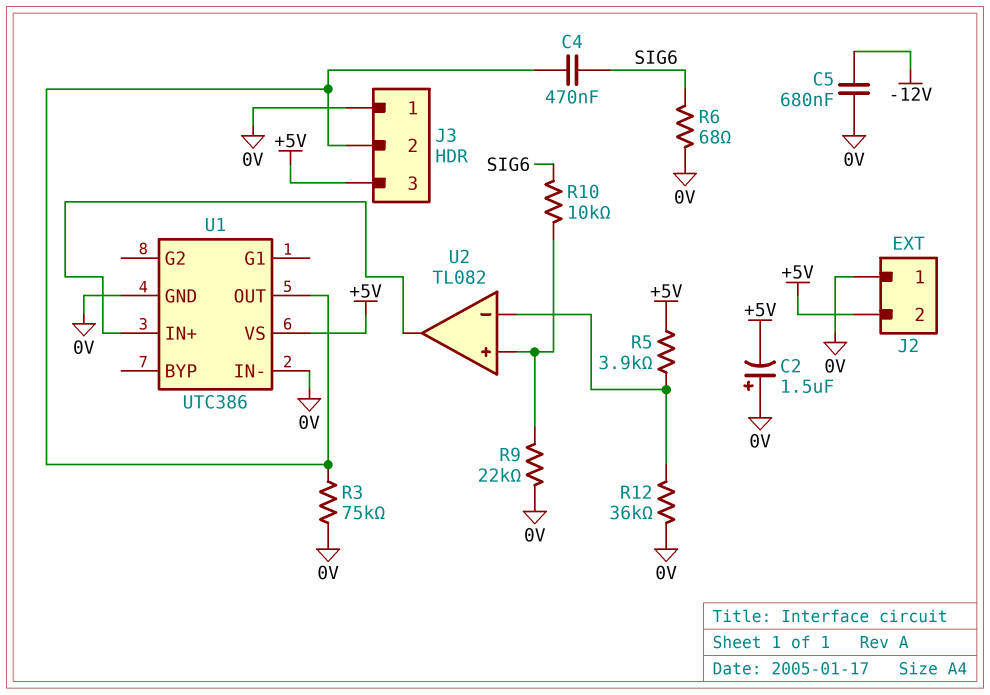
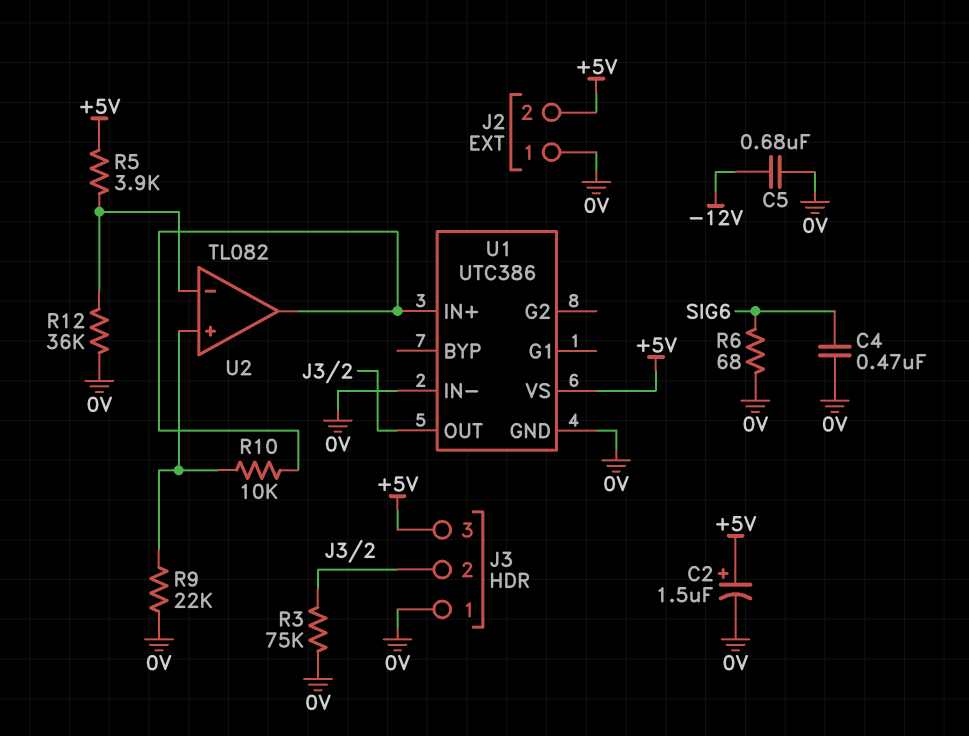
C2: 1.5uF (plus 0V, minus +5V) -> 1.5uF (plus +5V, minus 0V)
C4: 470nF (J3/2, SIG6) -> 470nF (0V, SIG6)
R10: 10k (SIG6, U2/in+) -> 10k (U1/IN+, U2/in+)

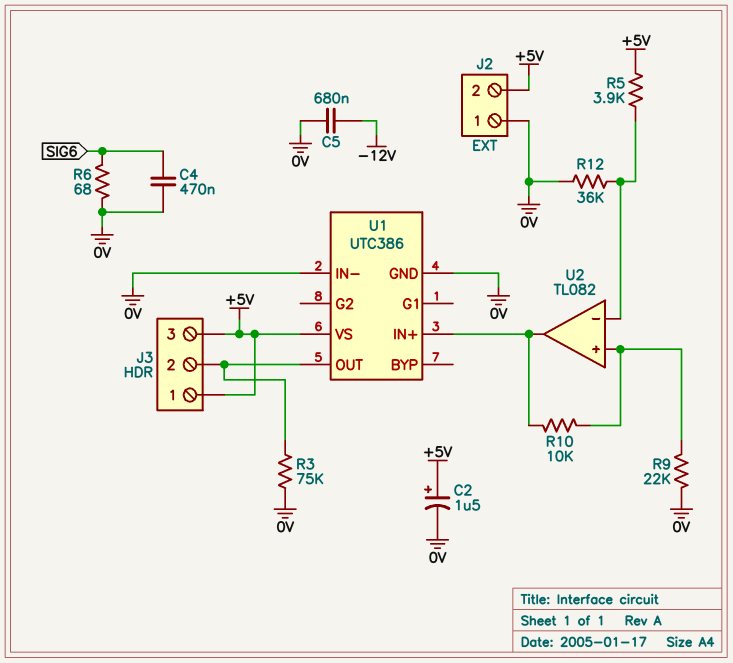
J3 pin 1: 0V -> +5V

